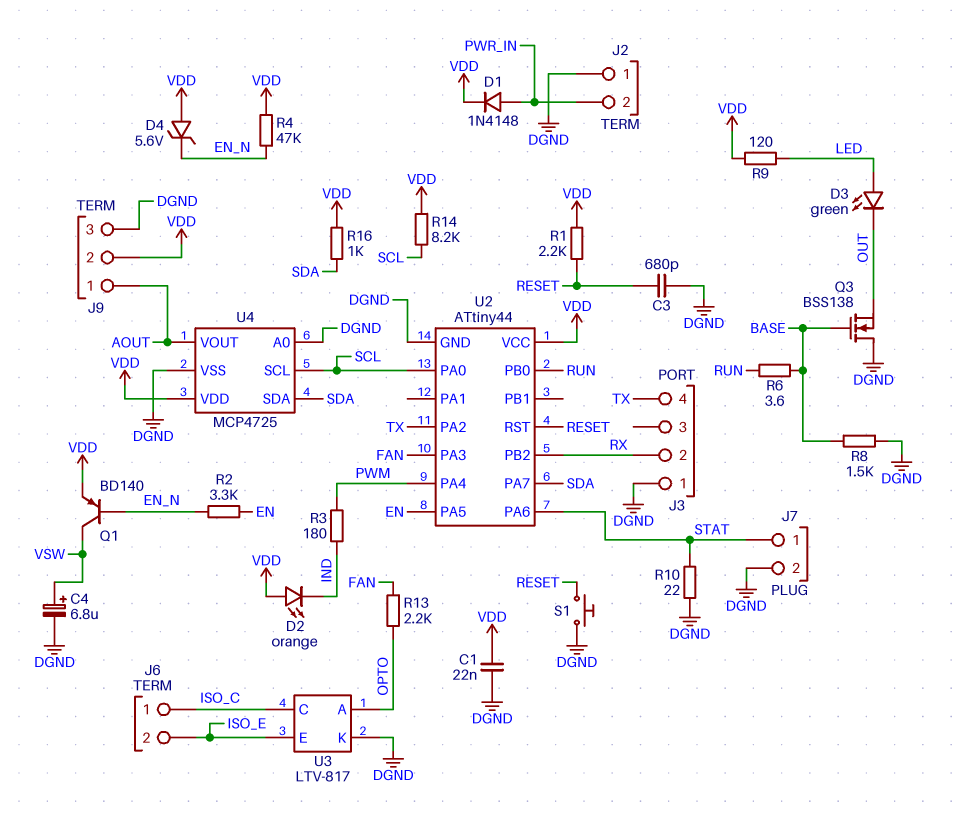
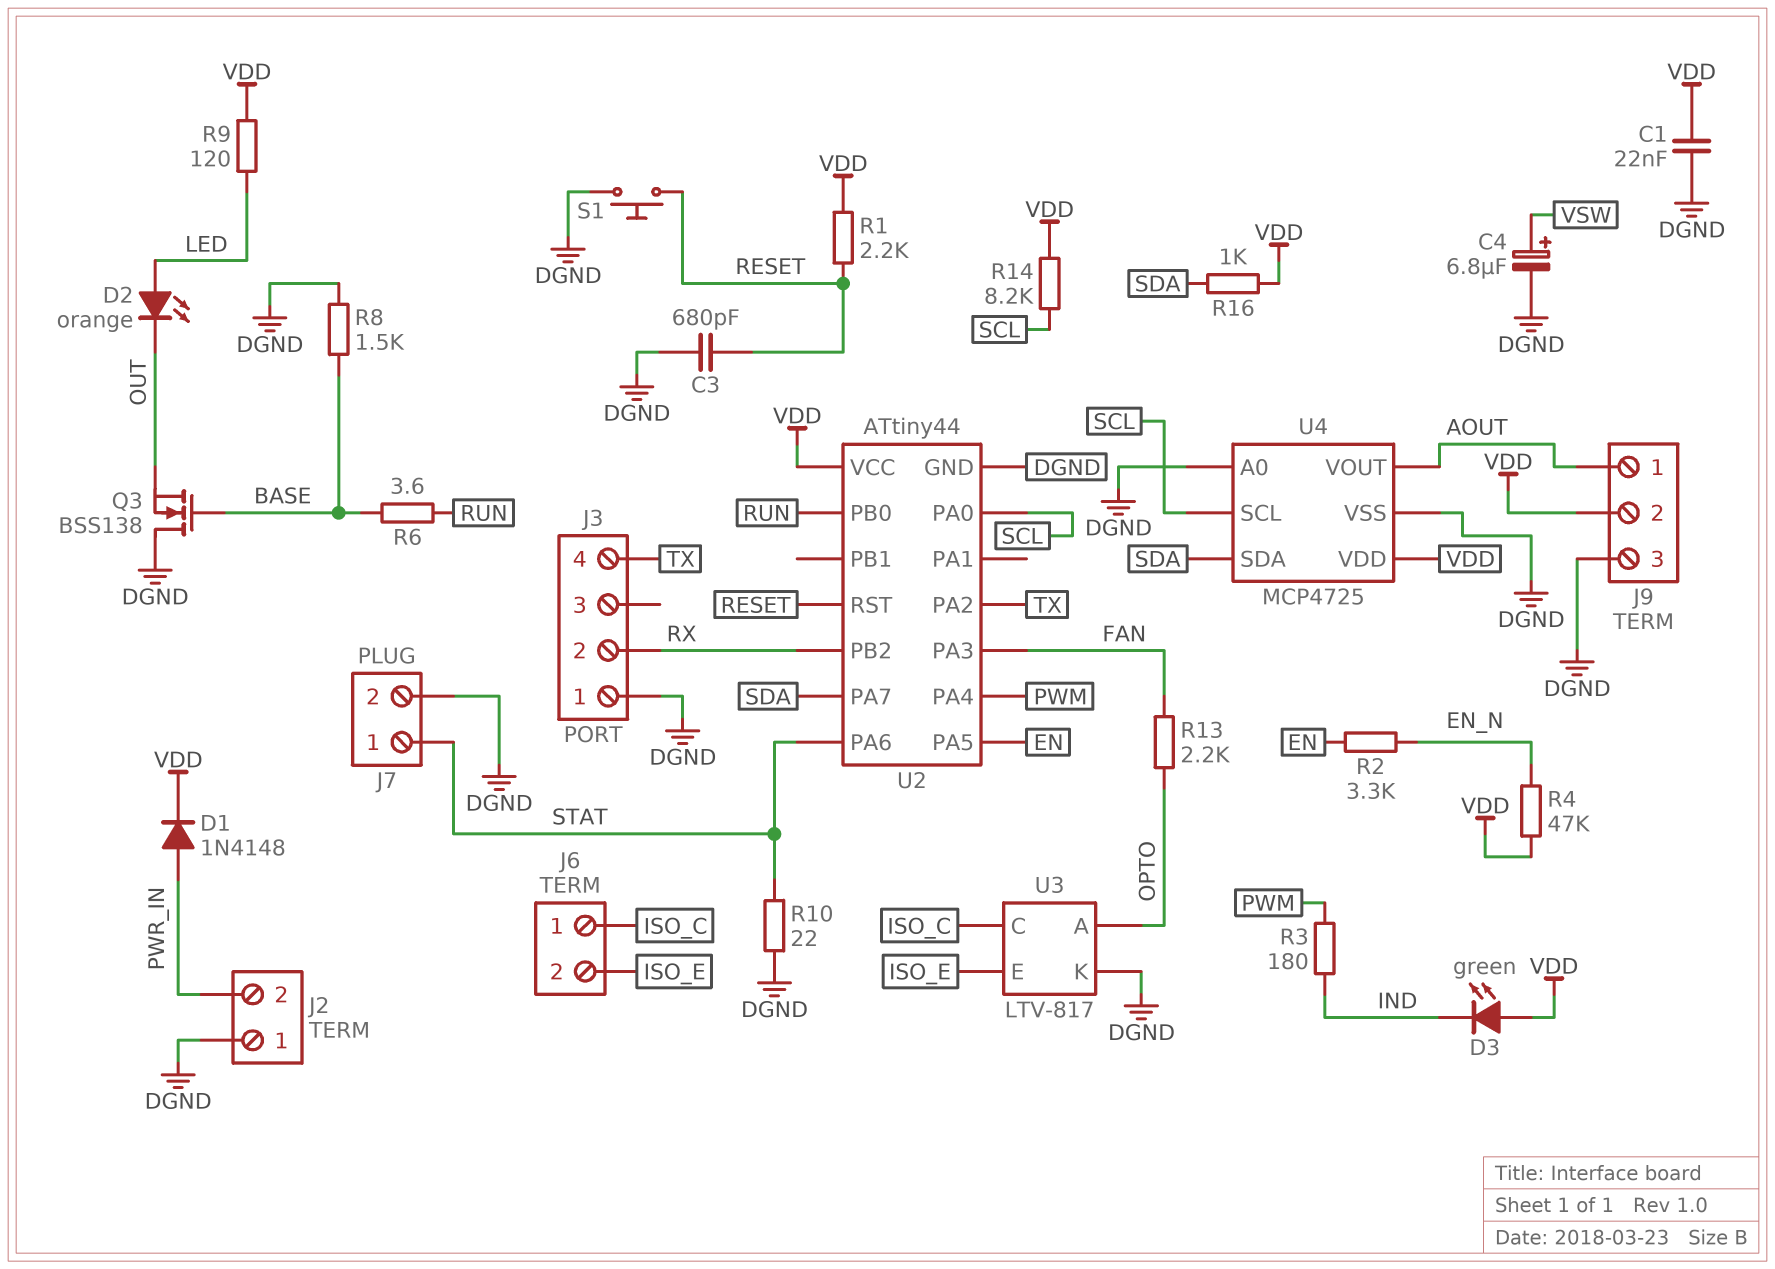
D2: LED orange (A VDD, K IND) -> LED orange (A LED, K OUT)
D3: LED green (A LED, K OUT) -> LED green (A VDD, K IND)
D4: zener 5.6V (A VDD, K EN_N) -> none
Q1: PNP BD140 (B EN_N, C VSW, E VDD) -> none

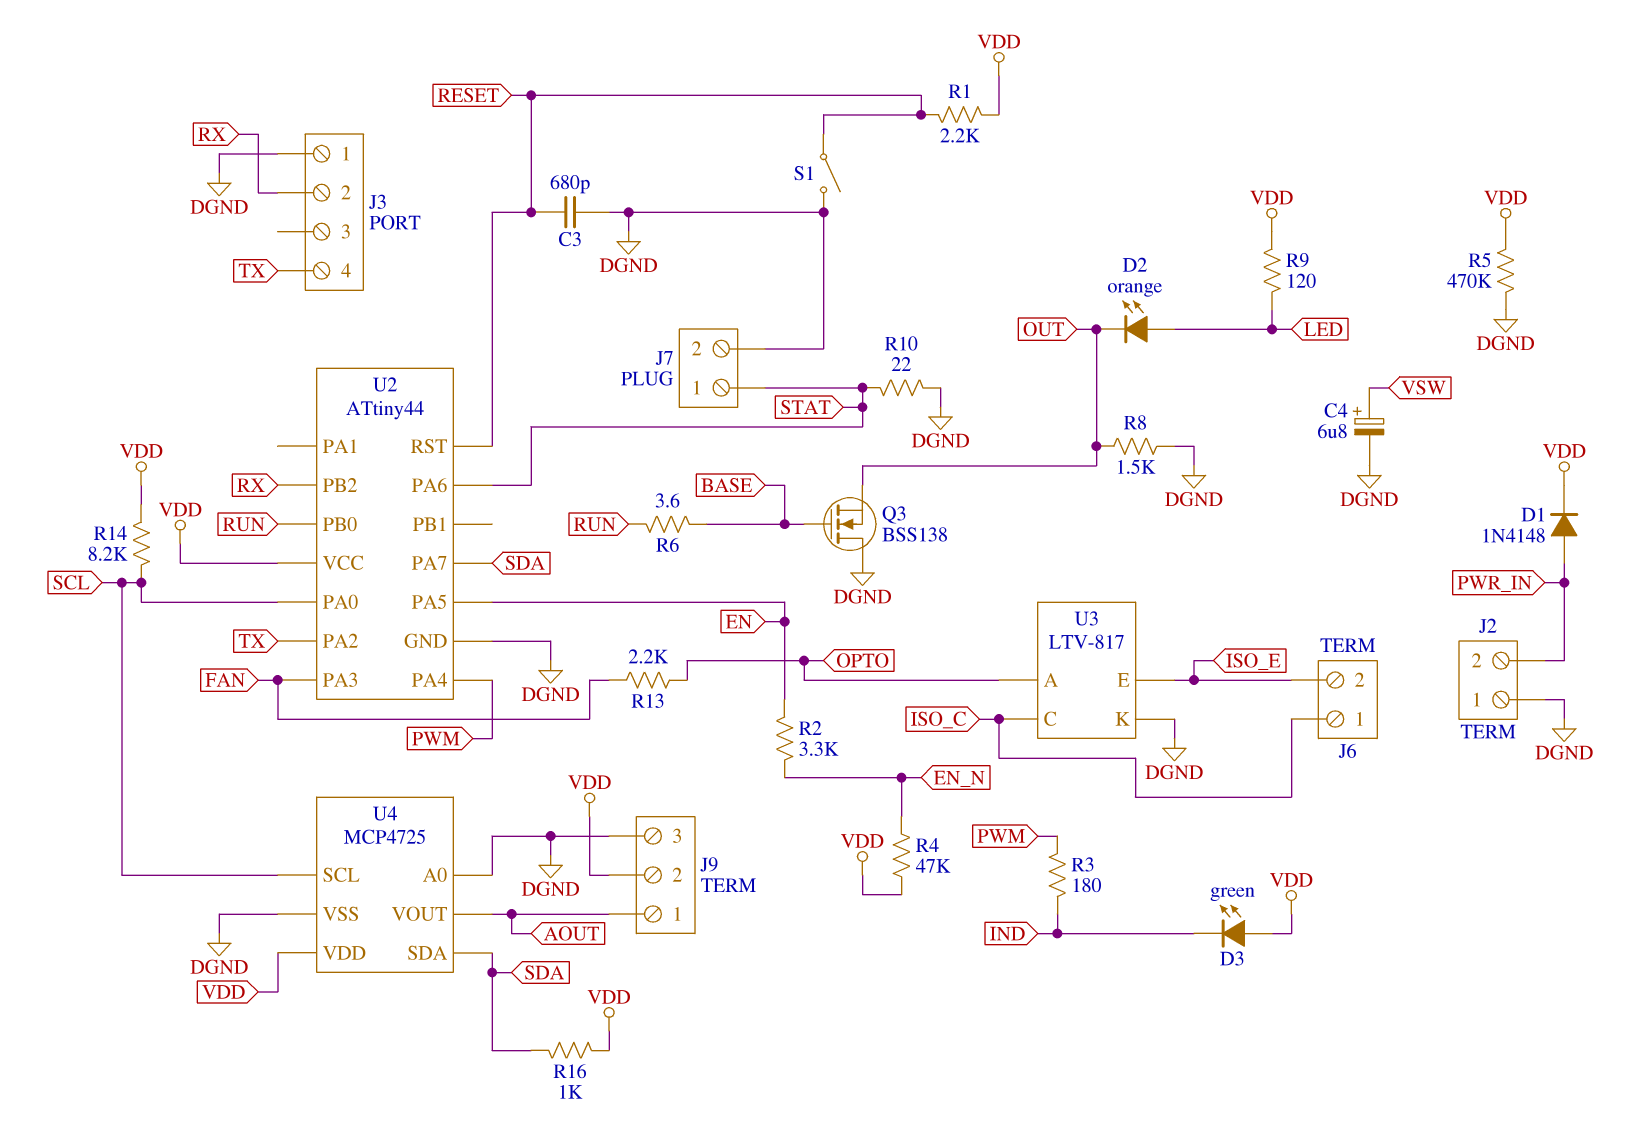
C1: 22nF (DGND, VDD) -> none
R5: none -> 470k (DGND, VDD)
R8: 1.5k (BASE, DGND) -> 1.5k (DGND, OUT)
S1: button (DGND, RESET) -> switch (DGND, RESET)

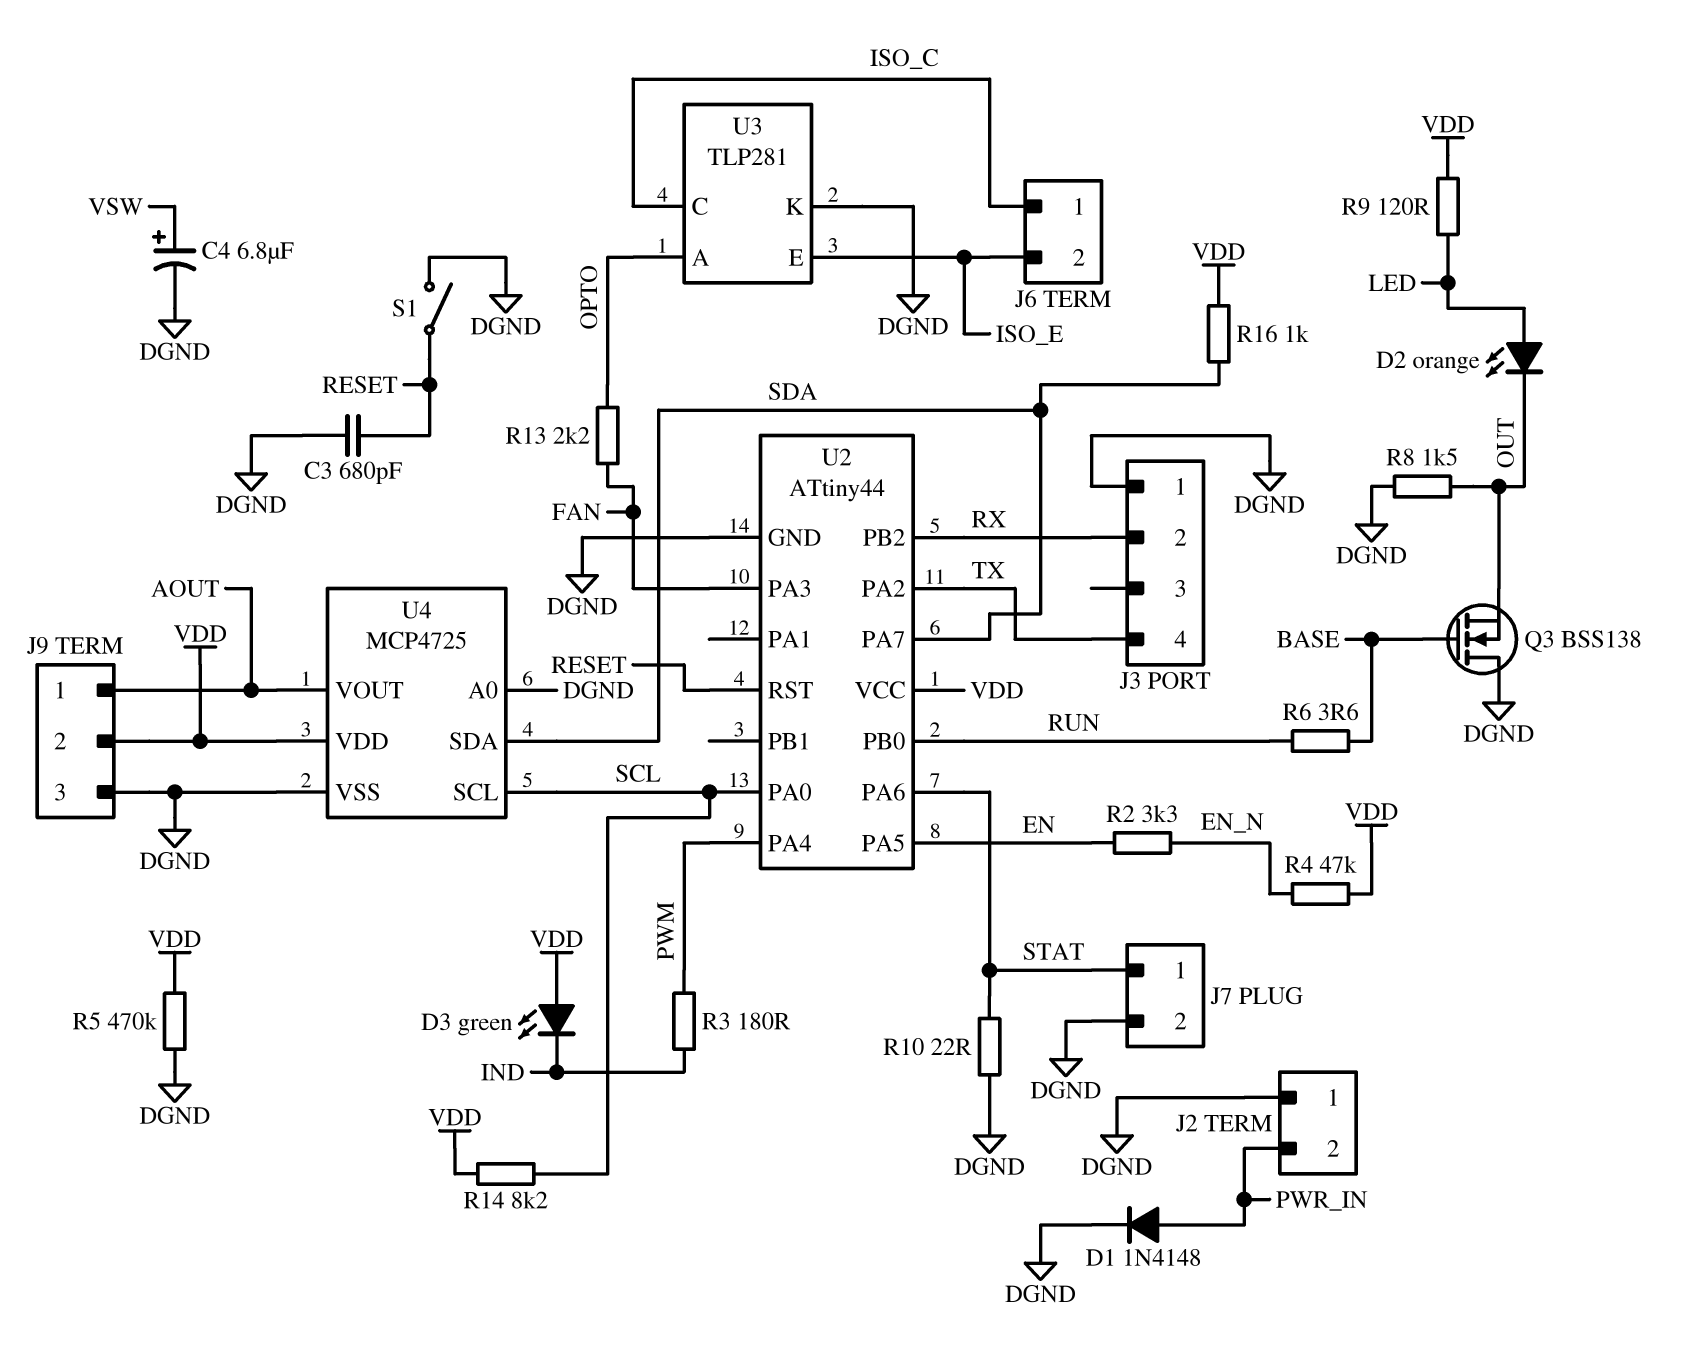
D1: diode 1N4148 (A PWR_IN, K VDD) -> diode 1N4148 (A PWR_IN, K DGND)
R1: 2.2k (RESET, VDD) -> none
U3: LTV-817 -> TLP281

